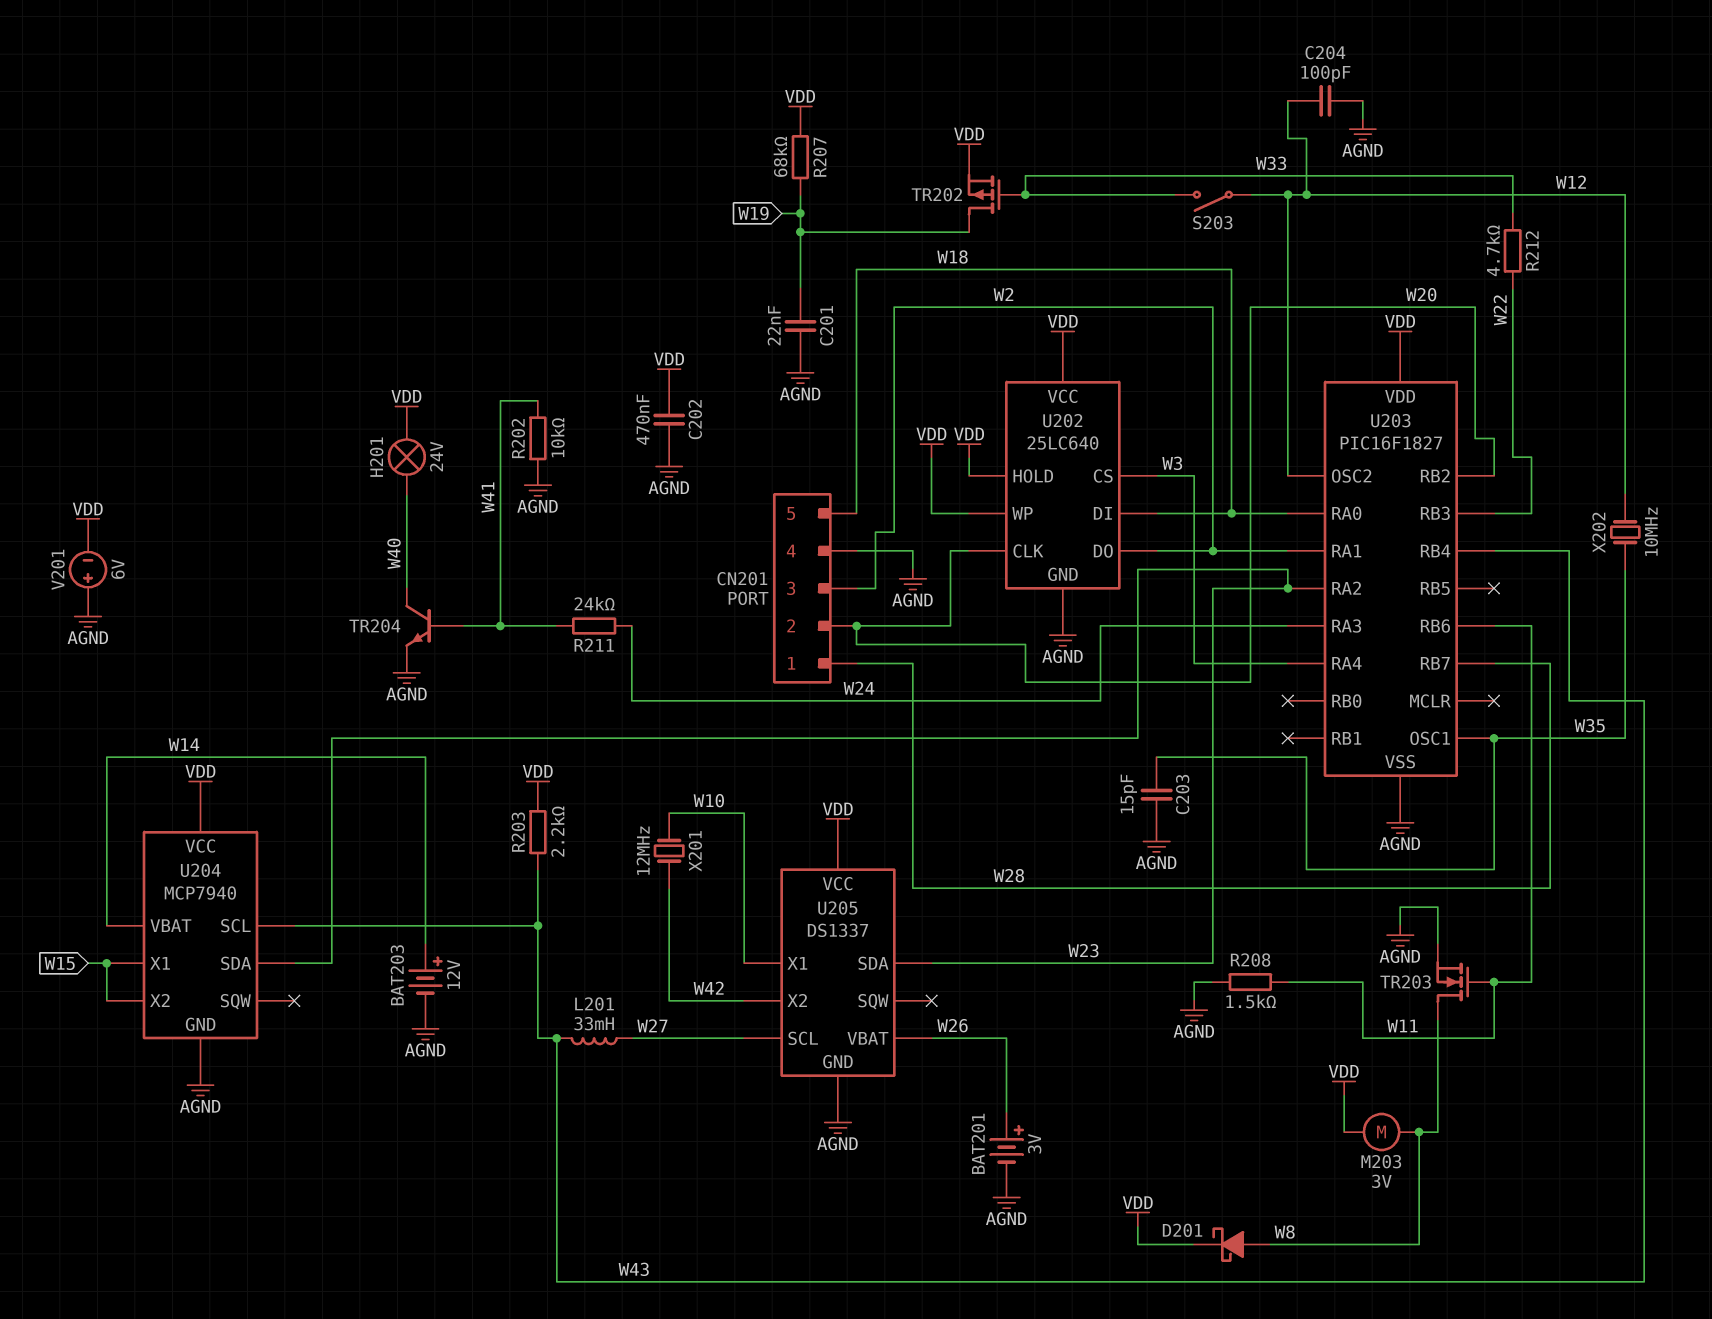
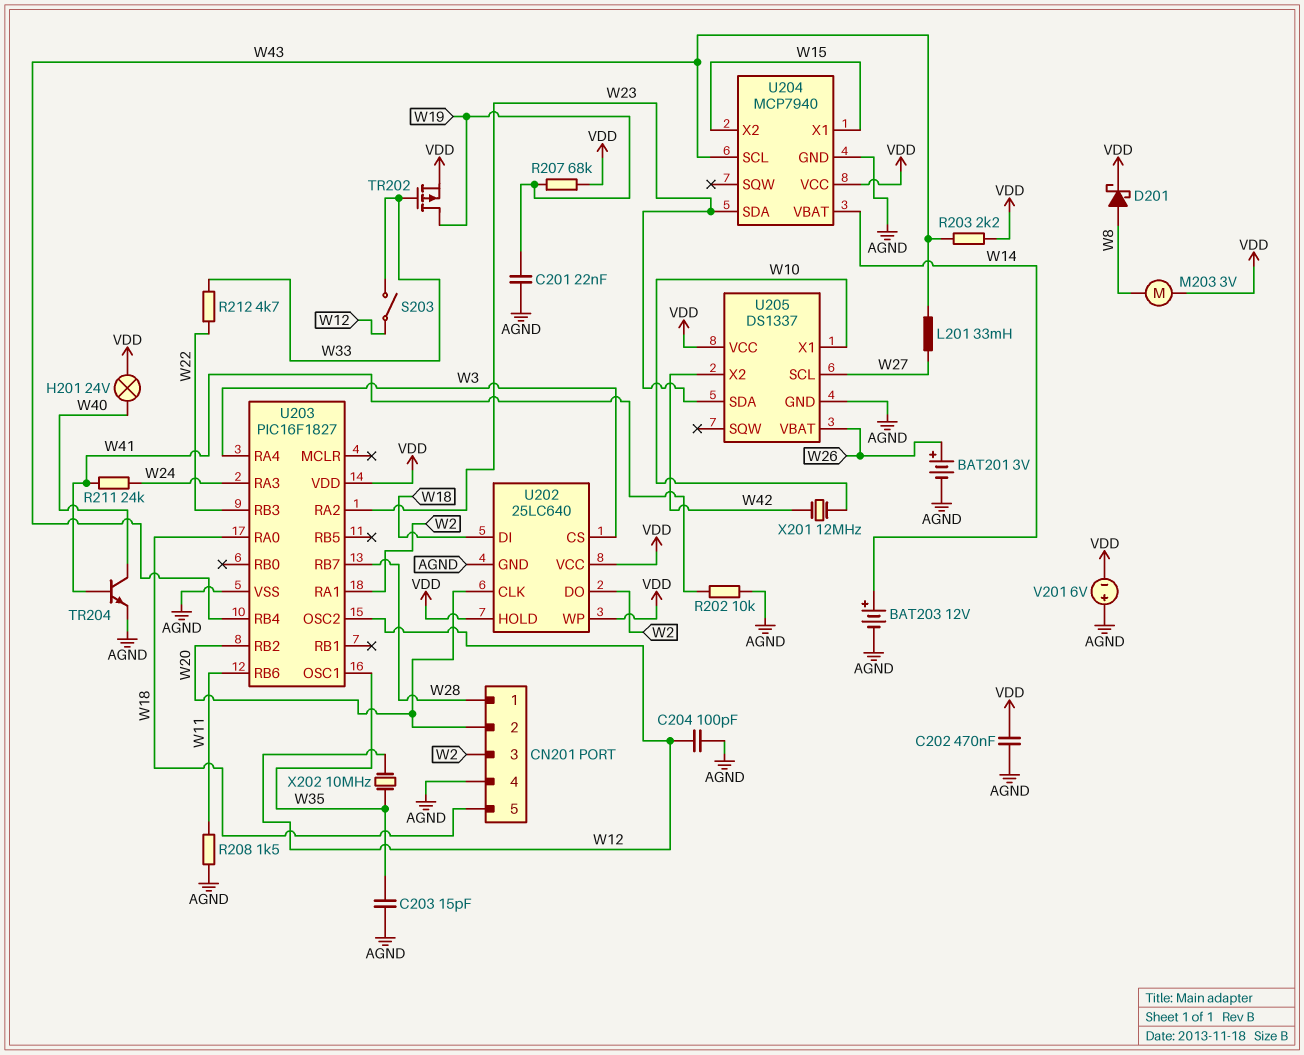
TR203: NMOS (G W11, D W8, S AGND) -> none

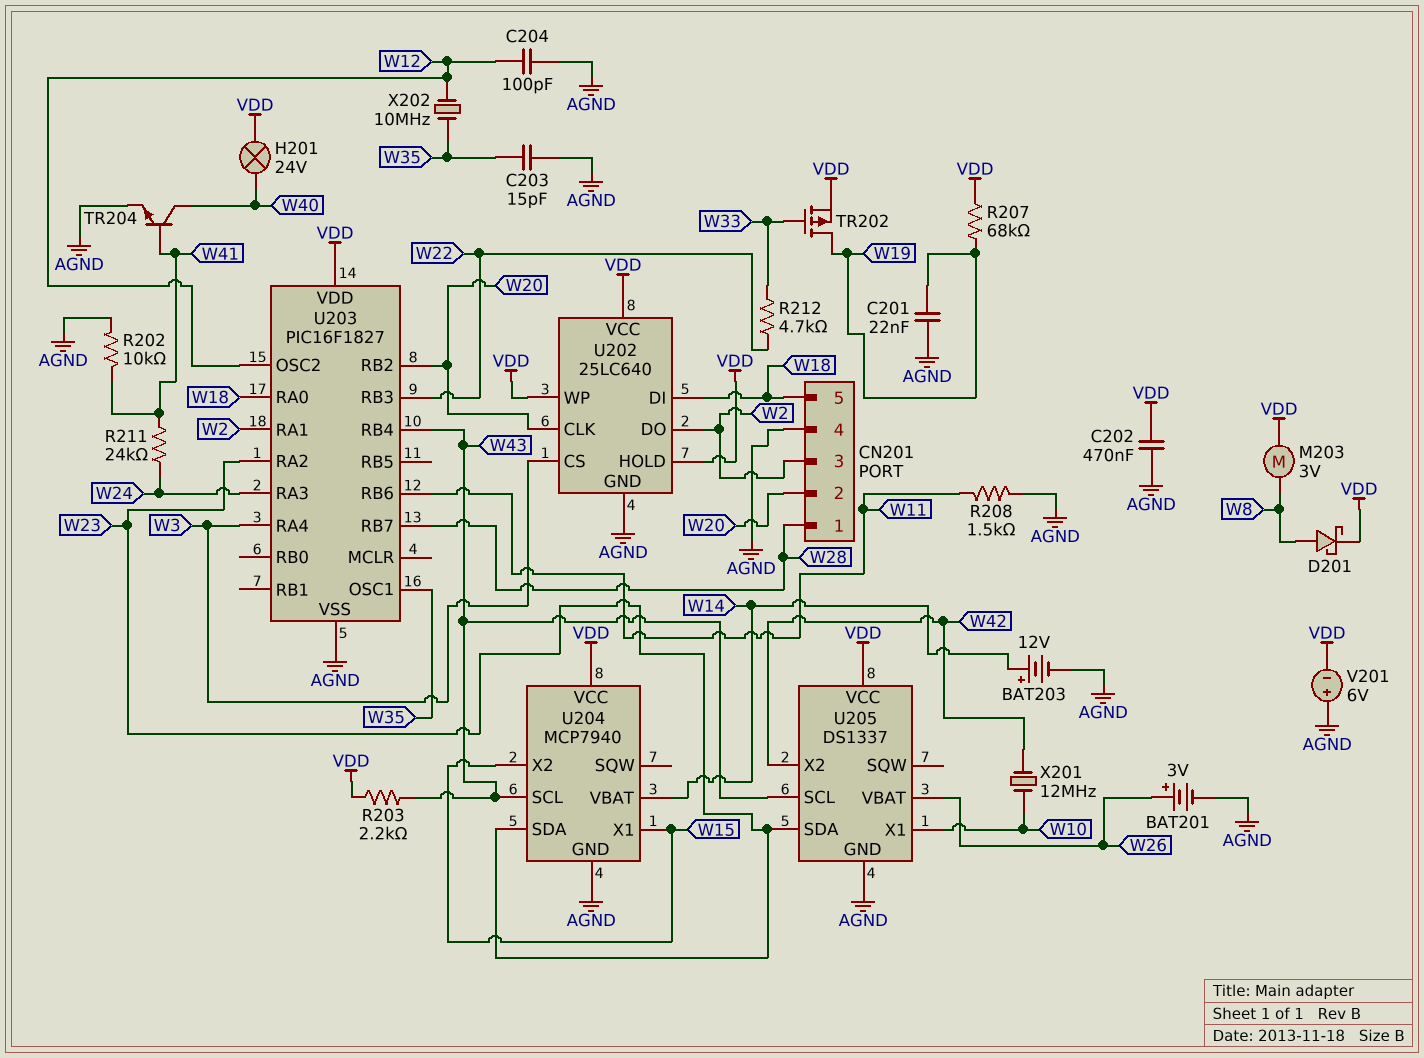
L201: 33mH (W27, W43) -> none
S203: switch (W12, W33) -> none
U205 pin SCL: W27 -> W43

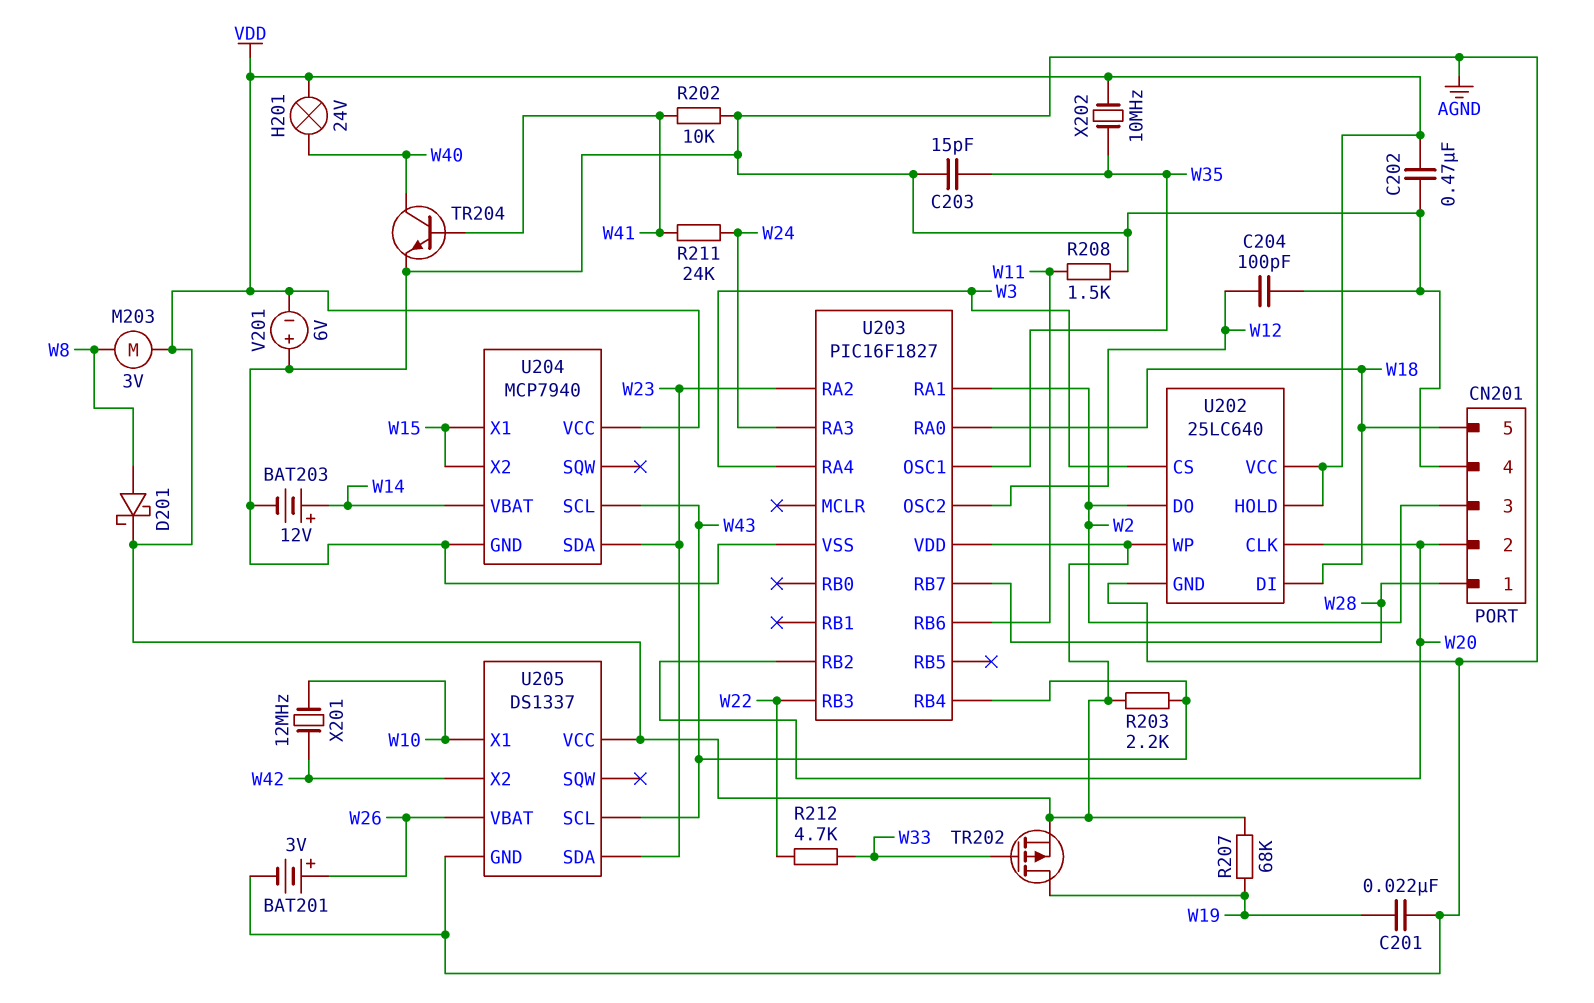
X202: 10MHz (W12, W35) -> 10MHz (VDD, W35)

